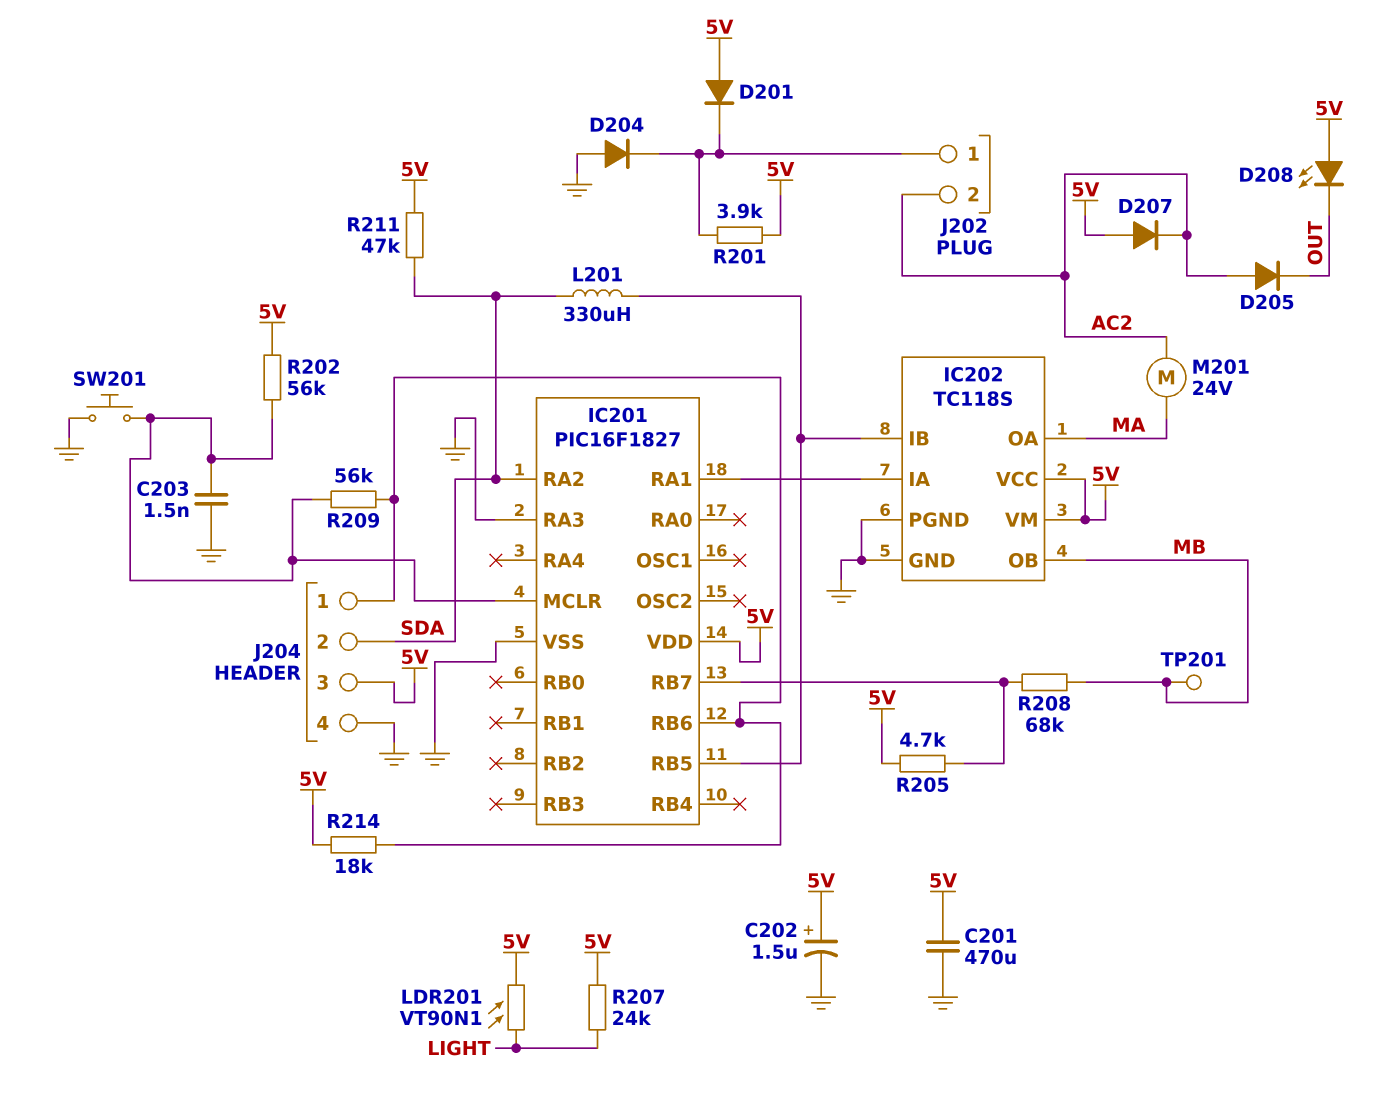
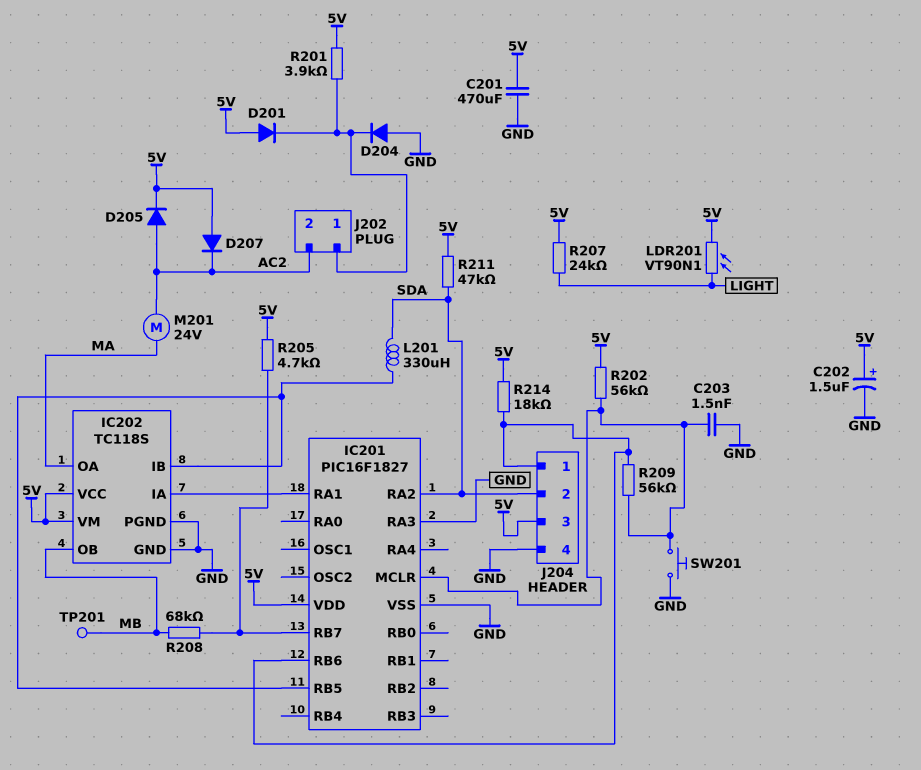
D205: diode (A AC2, K OUT) -> diode (A AC2, K 5V)
D208: LED (A 5V, K OUT) -> none

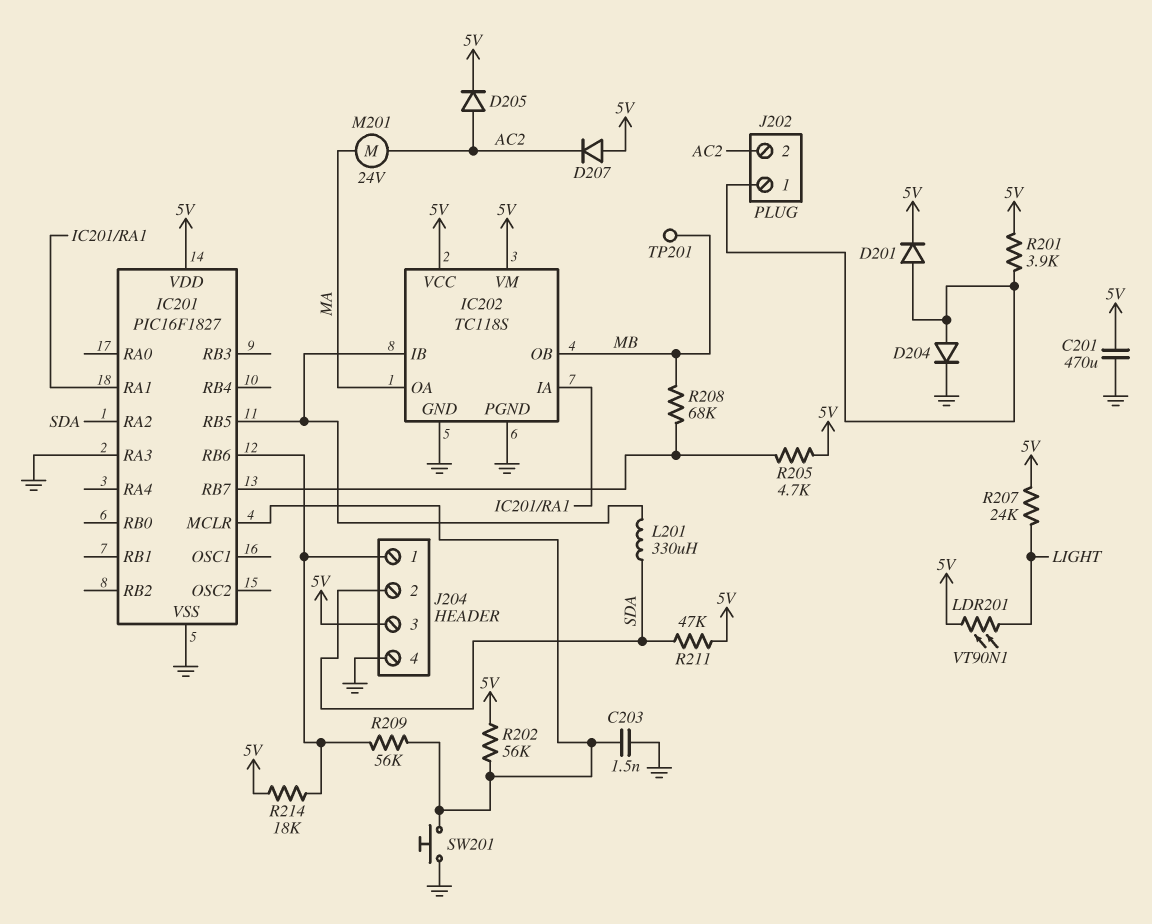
C202: 1.5uF (plus 5V, minus GND) -> none
D201: diode (A 5V, K J202/1) -> diode (A J202/1, K 5V)
D204: diode (A GND, K J202/1) -> diode (A J202/1, K GND)

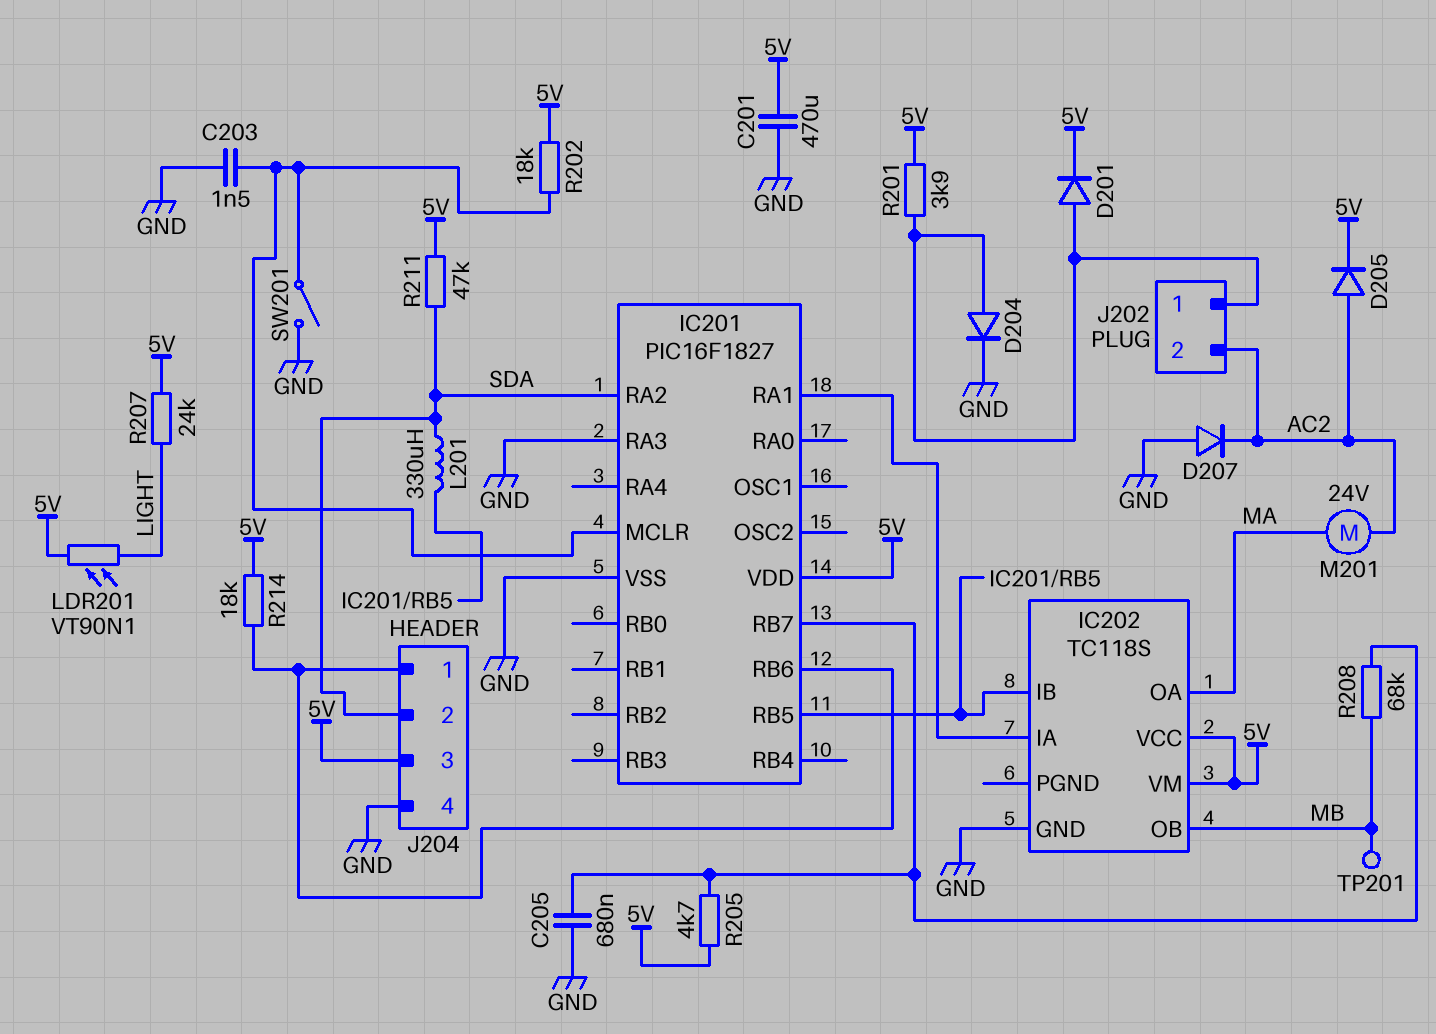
C205: none -> 680nF (GND, IC201/RB7)
D207: diode (A 5V, K AC2) -> diode (A GND, K AC2)
IC202 pin PGND: GND -> none
R202: 56k (5V, IC201/MCLR) -> 18k (5V, IC201/MCLR)
R209: 56k (IC201/MCLR, IC201/RB6) -> none
SW201: button (GND, IC201/MCLR) -> switch (GND, IC201/MCLR)

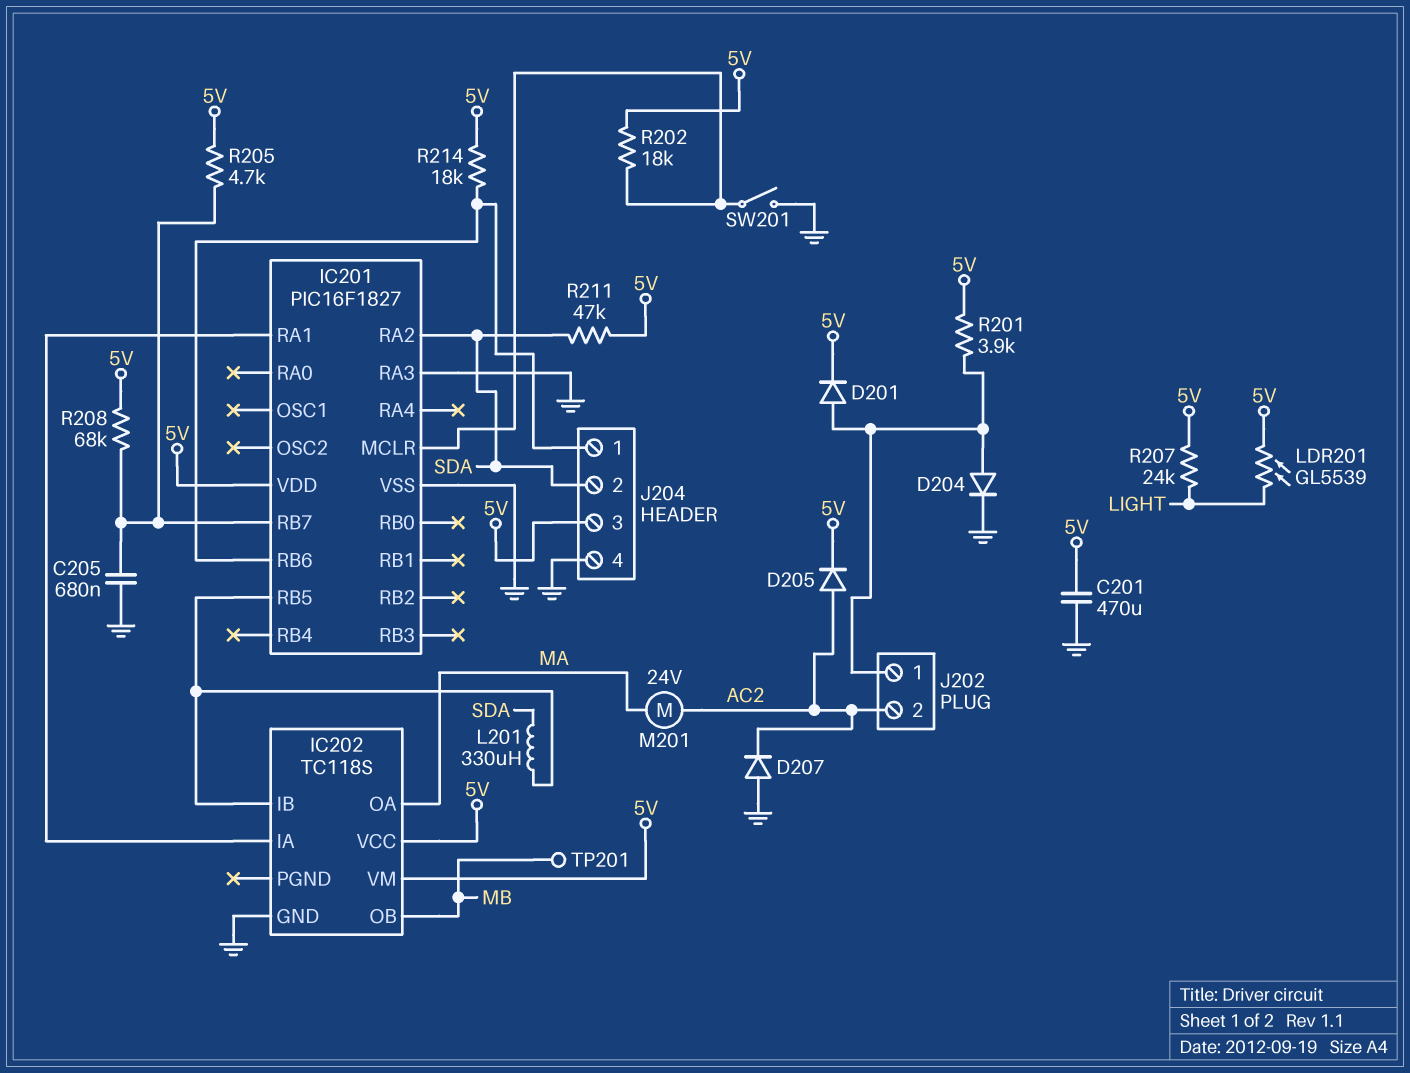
C203: 1.5nF (GND, IC201/MCLR) -> none
LDR201: VT90N1 (5V, LIGHT) -> GL5539 (5V, LIGHT)
R208: 68k (IC201/RB7, MB) -> 68k (5V, IC201/RB7)

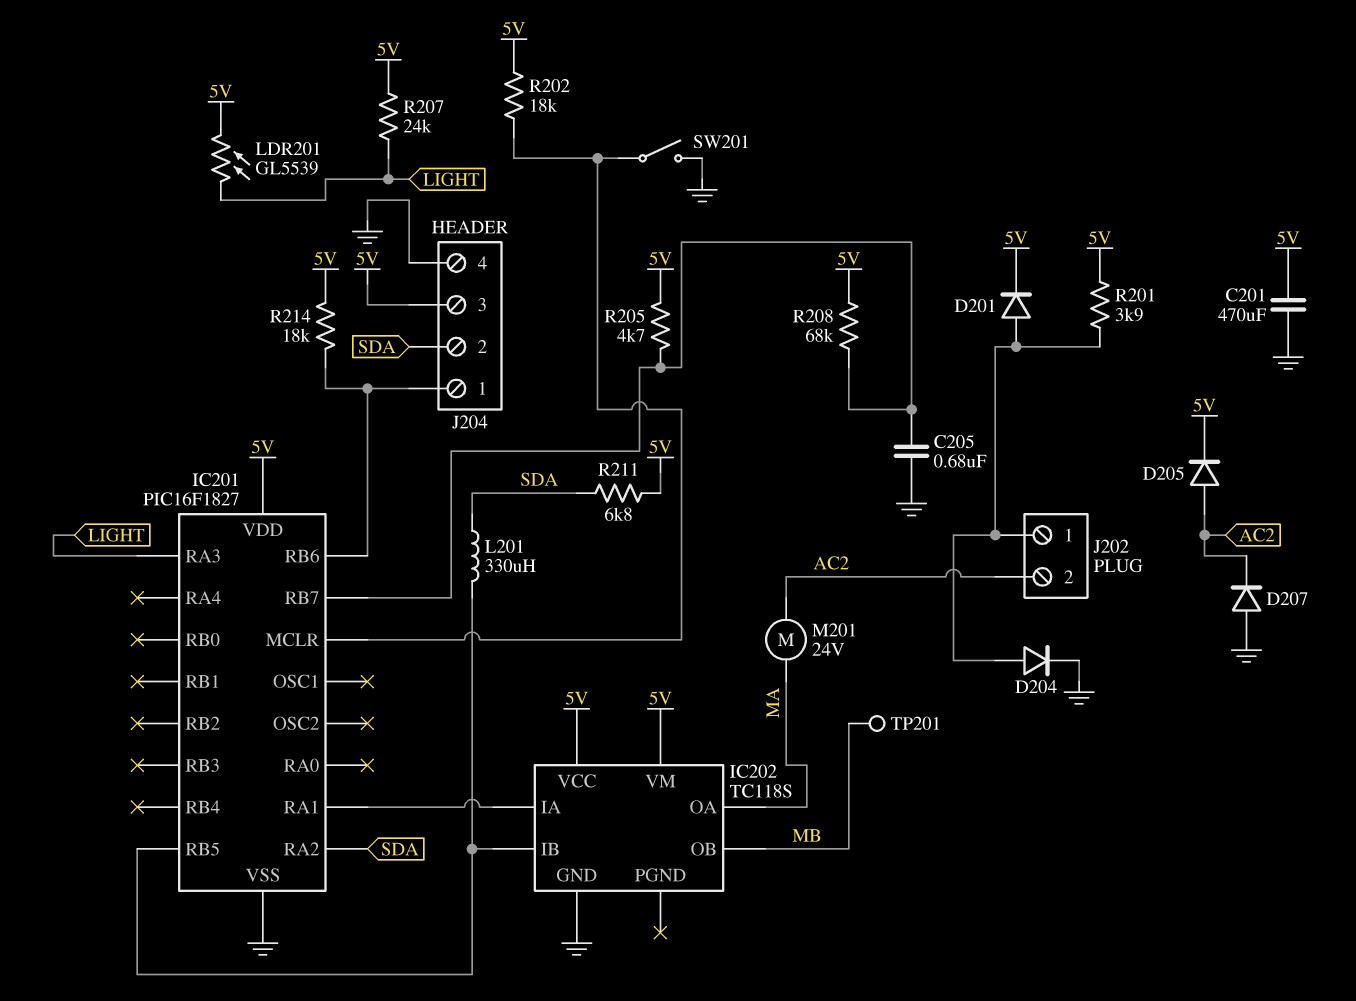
IC201 pin RA3: GND -> LIGHT
R211: 47k (5V, SDA) -> 6.8k (5V, SDA)

